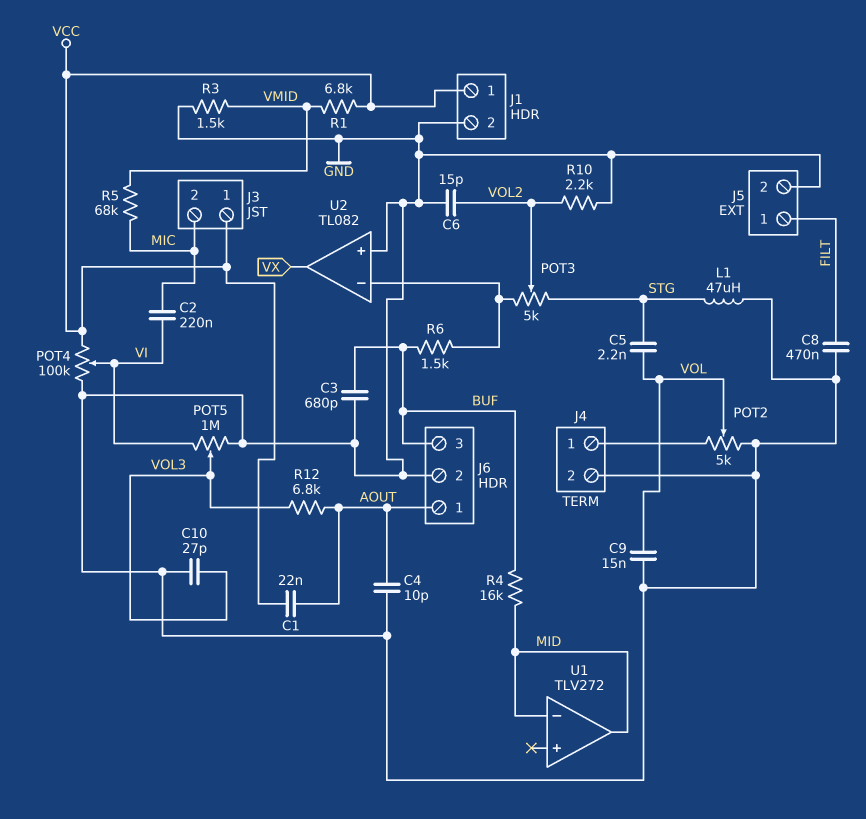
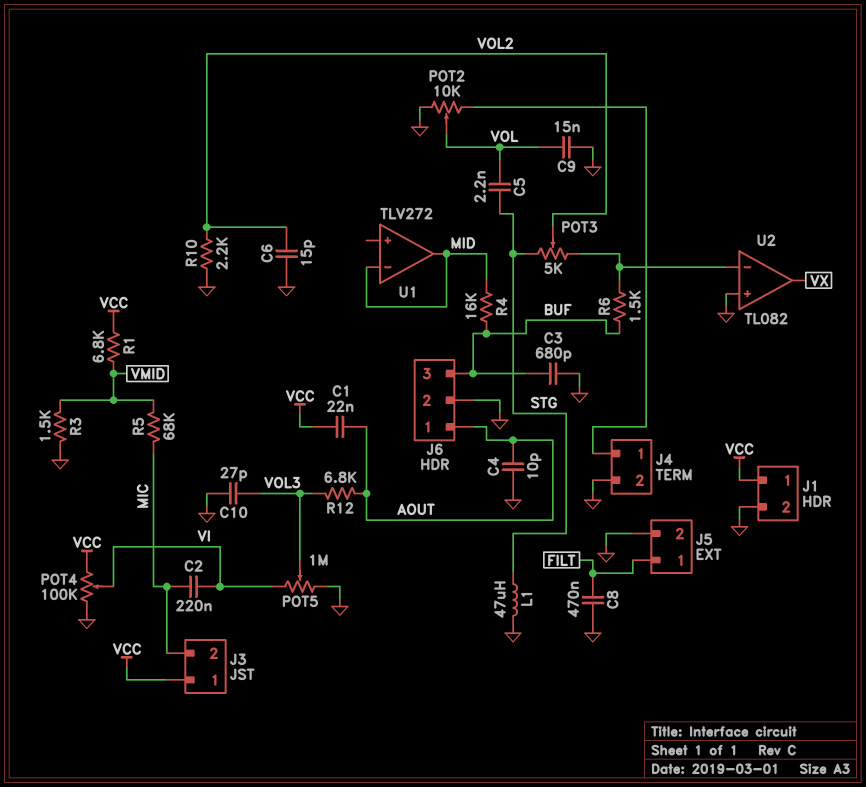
POT2: 5k (GND, J4/1, wiper VOL) -> 10k (GND, J4/1, wiper VOL)

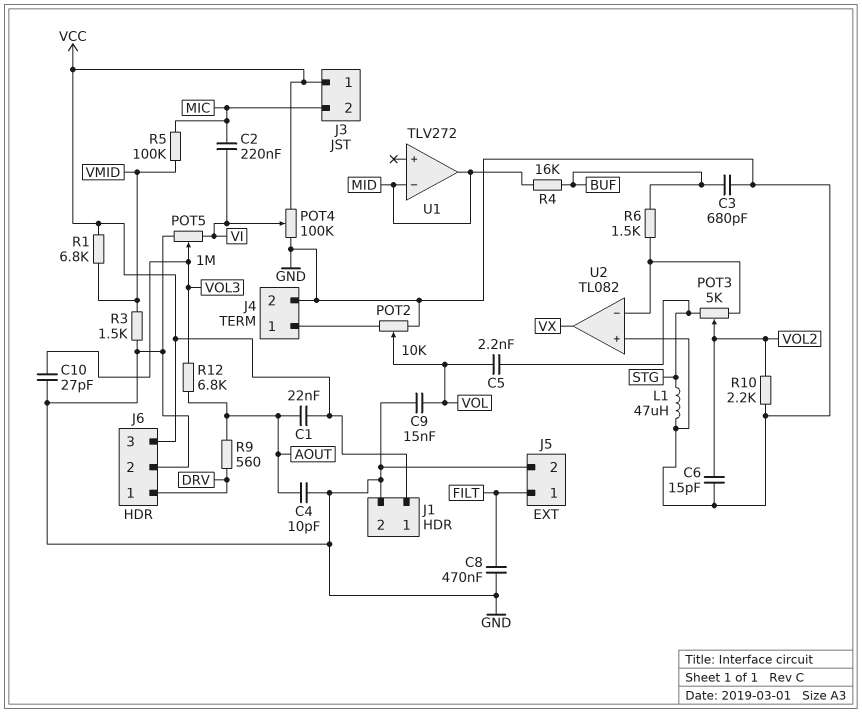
J6 pin 1: AOUT -> DRV
J6 pin 3: BUF -> VCC
R5: 68k (MIC, VMID) -> 100k (MIC, VMID)
R9: none -> 560 (AOUT, DRV)

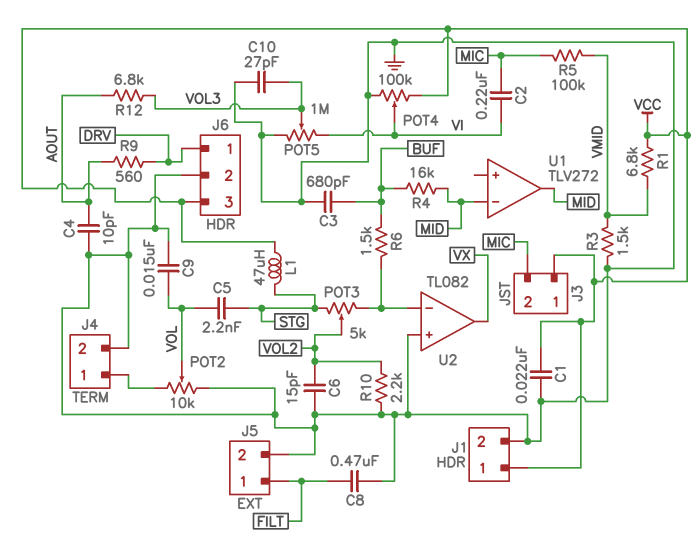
C1: 22nF (AOUT, VCC) -> 22nF (GND, VCC)
L1: 47uH (GND, STG) -> 47uH (STG, VCC)

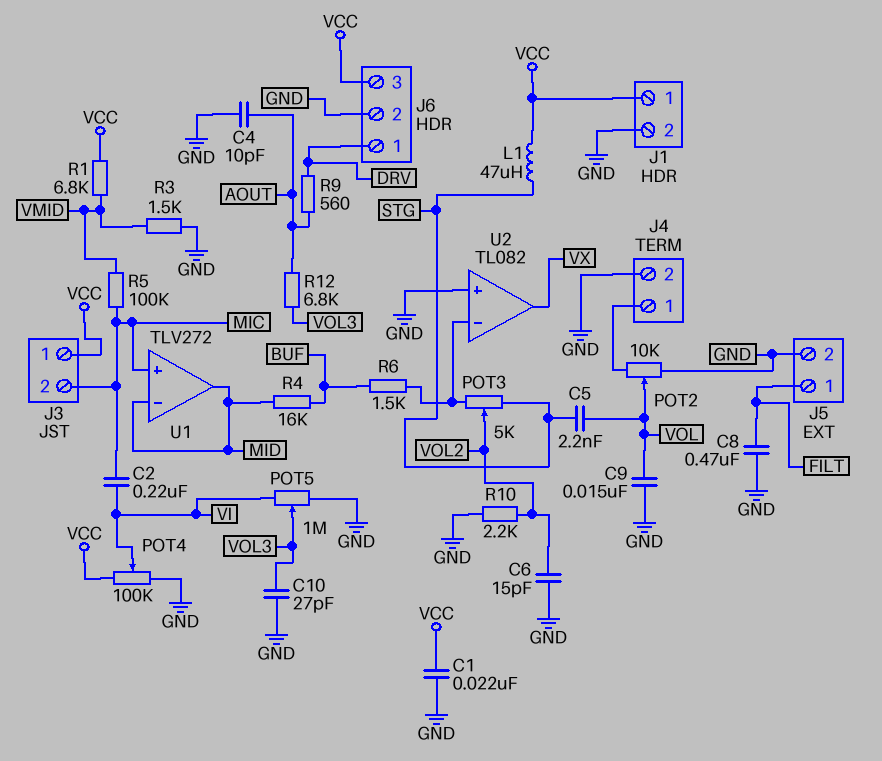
C3: 680pF (BUF, GND) -> none
U1 pin in+: none -> MIC

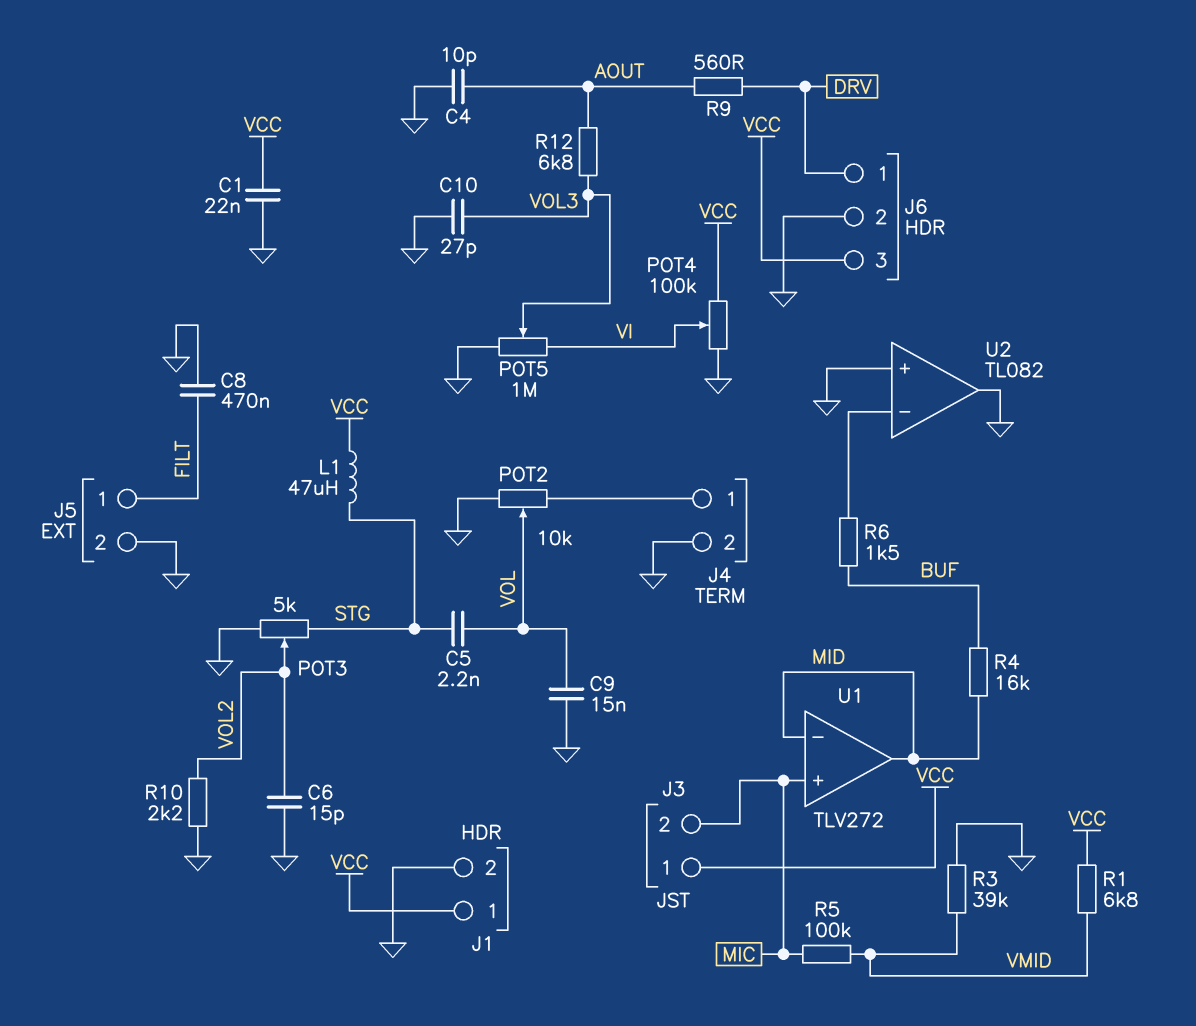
C2: 220nF (MIC, VI) -> none
POT3: 5k (STG, U2/in-, wiper VOL2) -> 5k (GND, STG, wiper VOL2)
R3: 1.5k (GND, VMID) -> 39k (GND, VMID)
U2 pin out: VX -> GND

